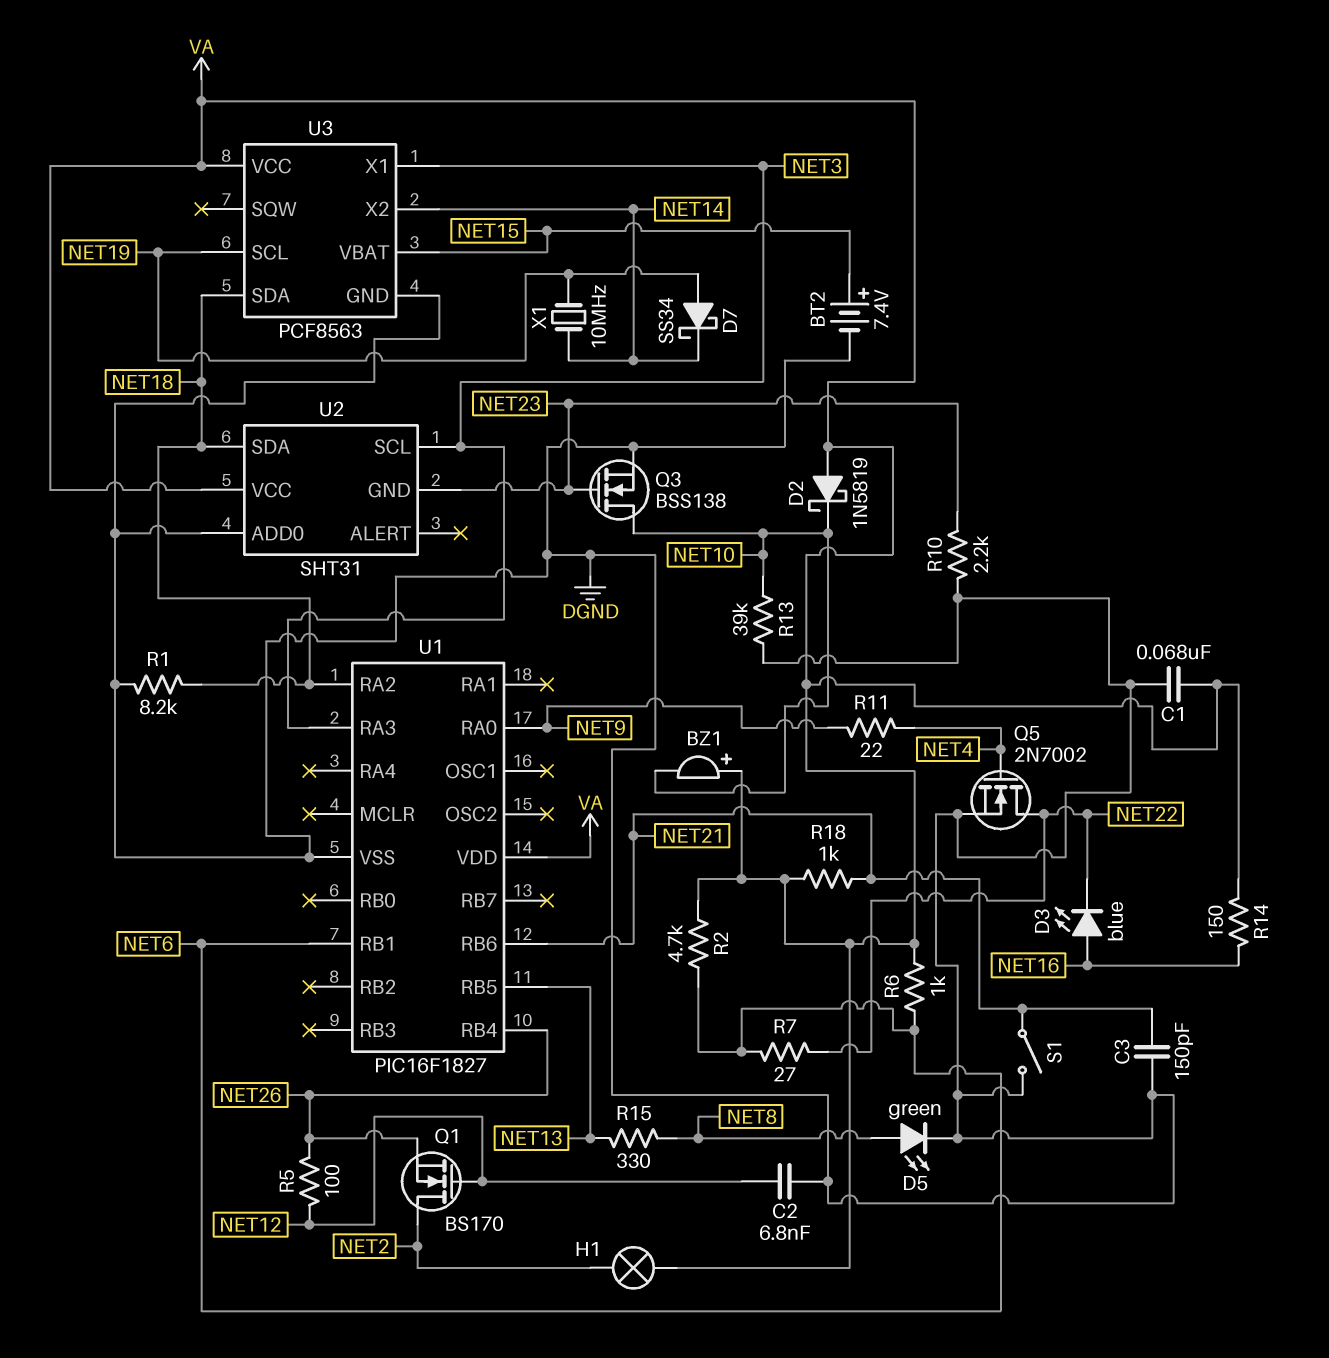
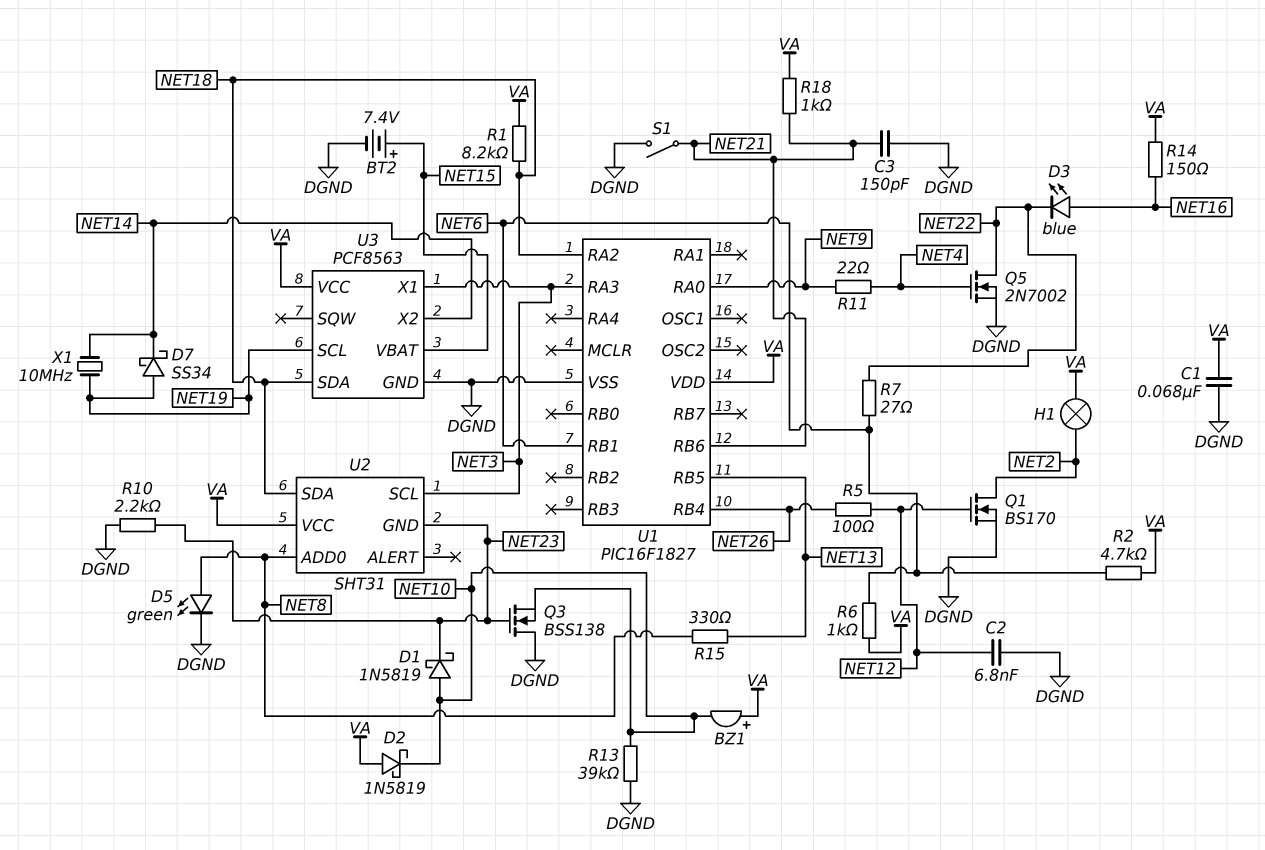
D1: none -> schottky 1N5819 (A NET10, K NET23)
Q1: NMOS BS170 (G NET12, D NET2, S NET26) -> NMOS BS170 (G NET12, D NET2, S DGND)
Q3: NMOS BSS138 (G NET23, D NET10, S DGND) -> NMOS BSS138 (G NET23, D DGND, S NET10)
R1: 8.2k (DGND, NET18) -> 8.2k (NET18, VA)
U2 pin ADD0: DGND -> NET8

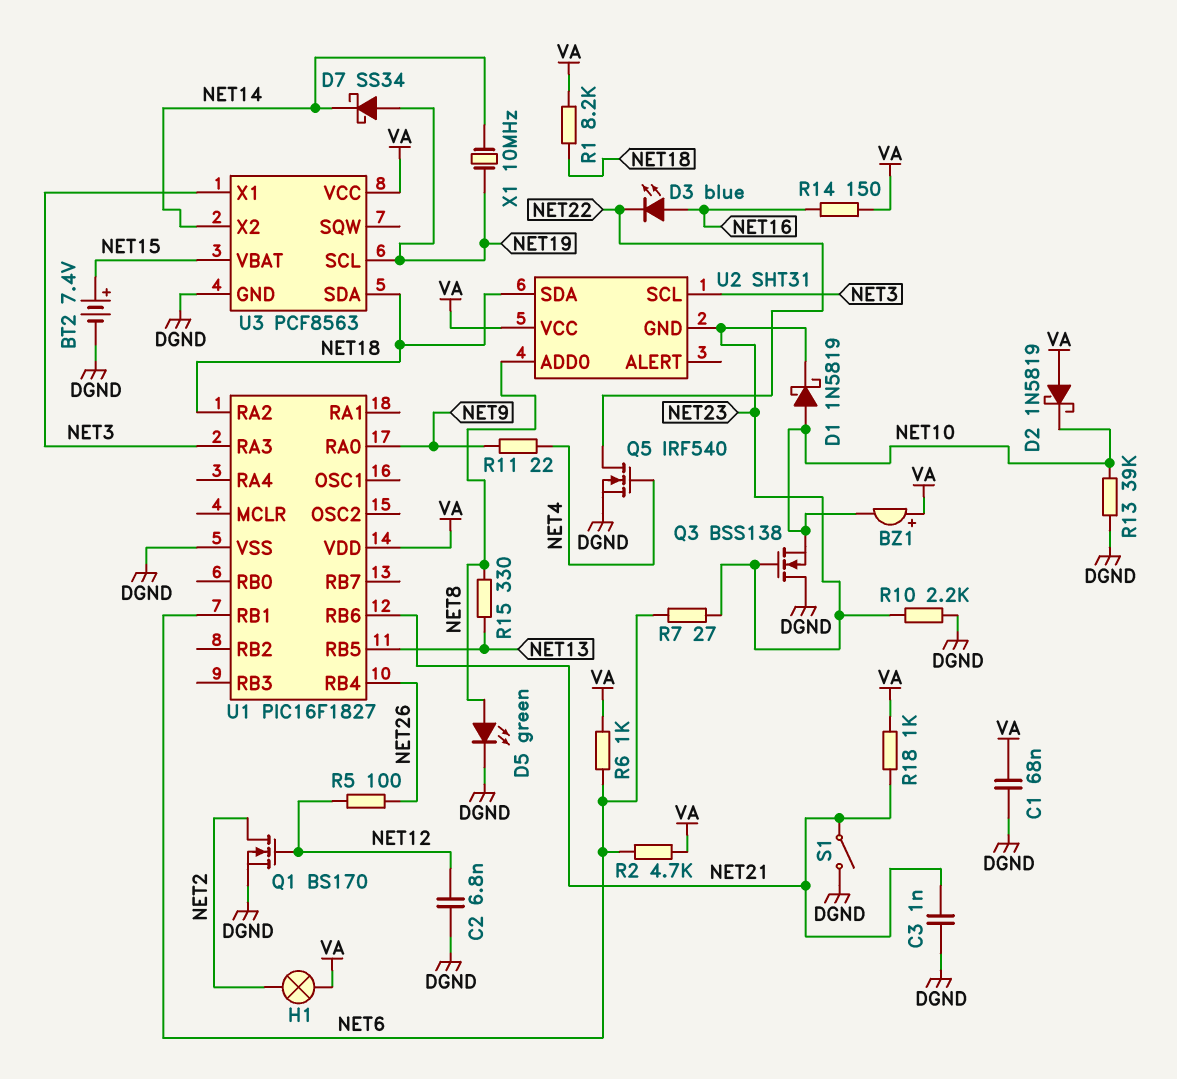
C3: 150pF (DGND, NET21) -> 1nF (DGND, NET21)
Q5: NMOS 2N7002 (G NET4, D NET22, S DGND) -> NMOS IRF540 (G NET4, D NET22, S DGND)
R7: 27 (NET6, NET22) -> 27 (NET6, NET23)

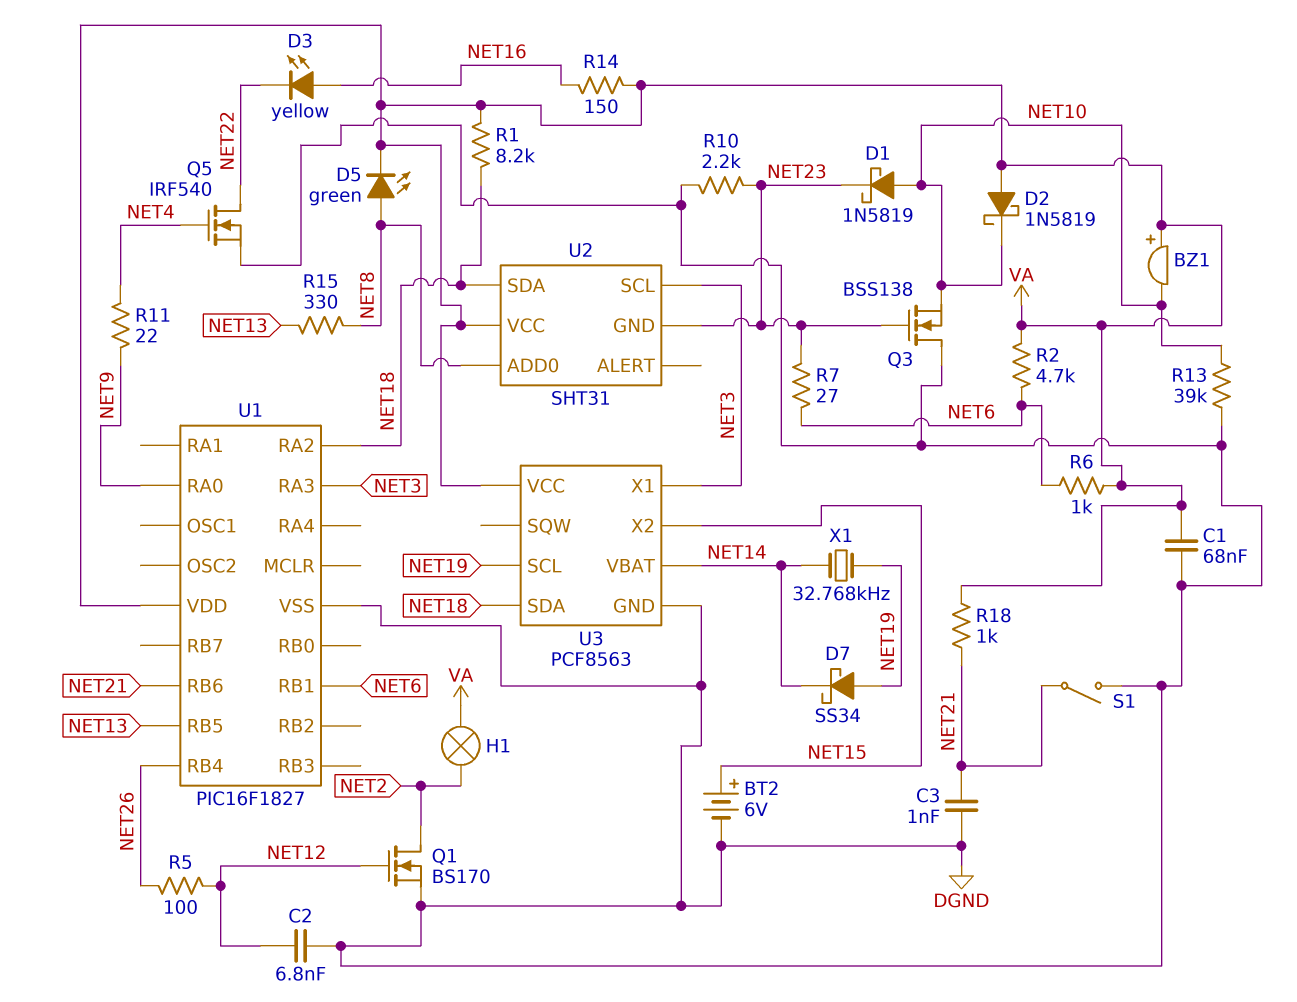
BT2: 7.4V (plus NET15, minus DGND) -> 6V (plus NET15, minus DGND)
D3: LED blue (A NET16, K NET22) -> LED yellow (A NET16, K NET22)
D5: LED green (A NET8, K DGND) -> LED green (A NET8, K VA)
U3 pin VBAT: NET15 -> NET14
U3 pin X2: NET14 -> NET15
X1: 10MHz (NET14, NET19) -> 32.768kHz (NET14, NET19)

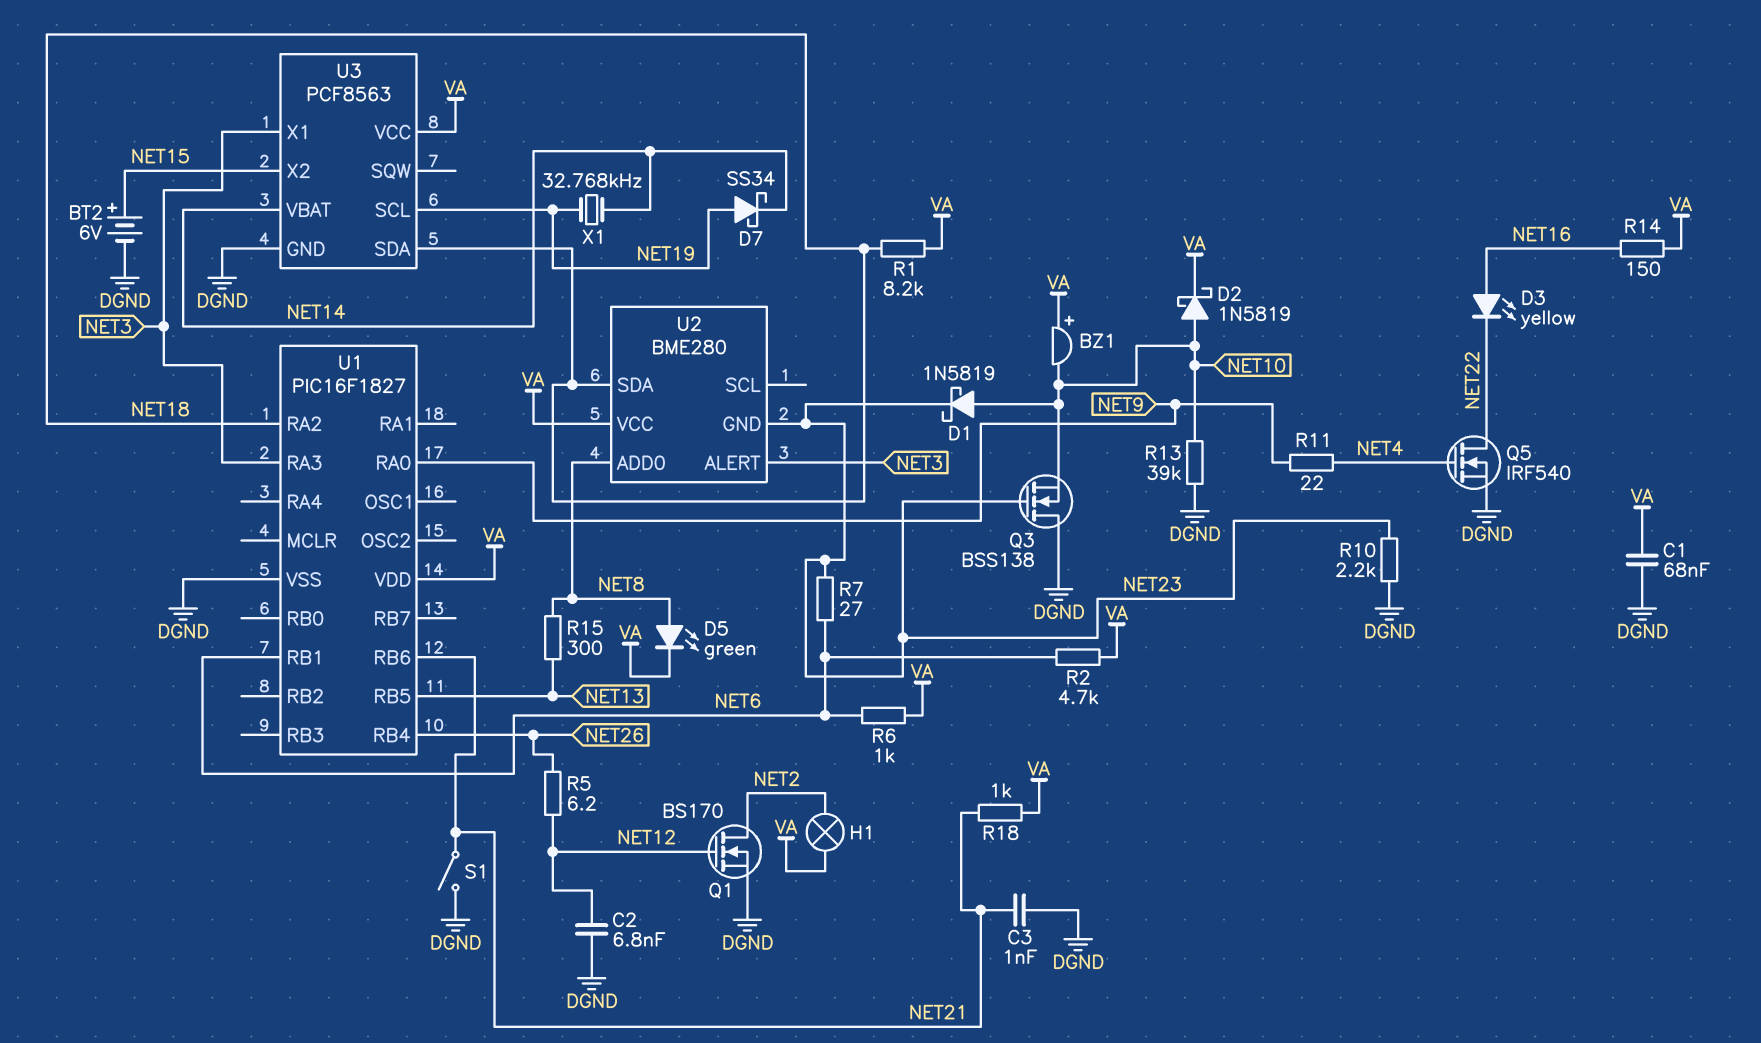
D2: schottky 1N5819 (A VA, K NET10) -> schottky 1N5819 (A NET10, K VA)
R5: 100 (NET12, NET26) -> 6.2 (NET12, NET26)
R15: 330 (NET8, NET13) -> 300 (NET8, NET13)
U2: SHT31 -> BME280
U2 pin ALERT: none -> NET3
U2 pin SCL: NET3 -> none

